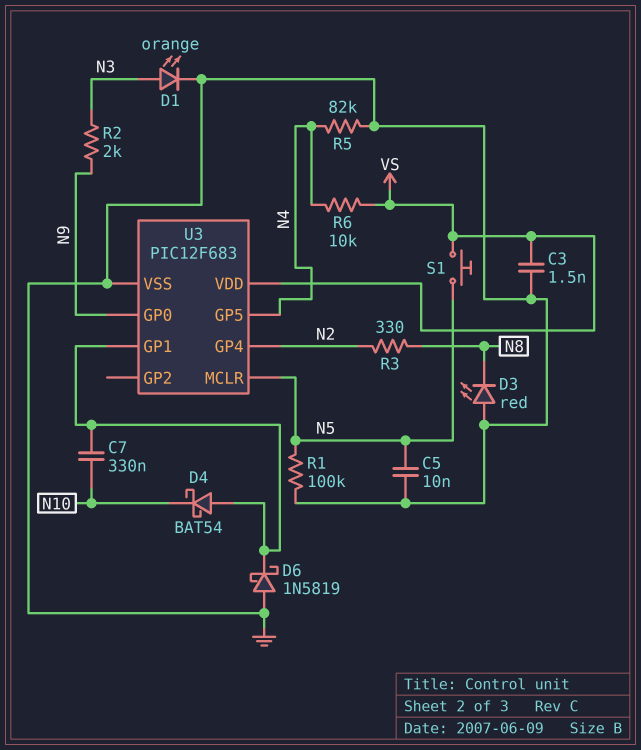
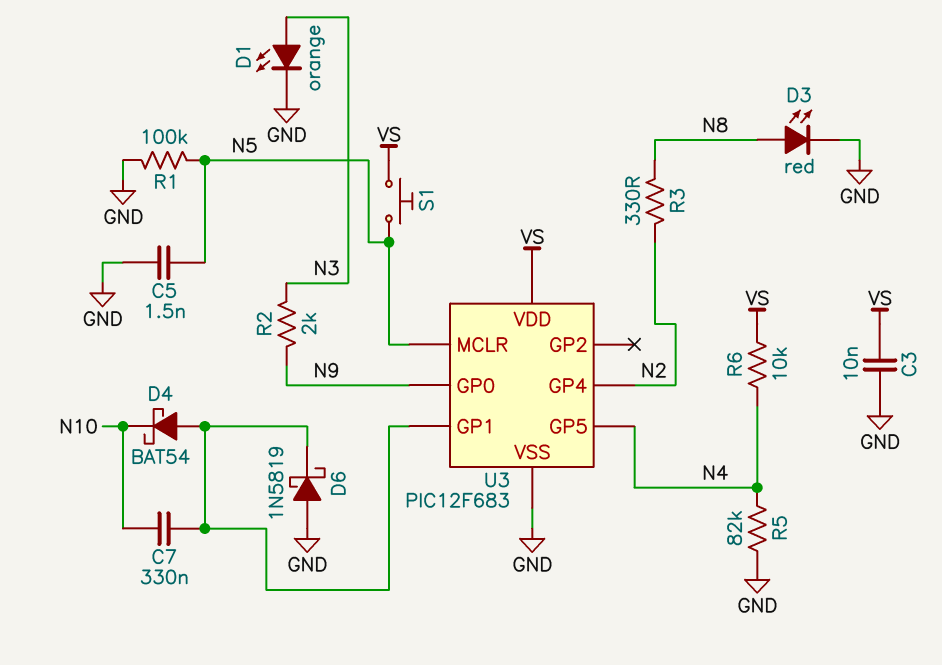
C3: 1.5nF (GND, VS) -> 10nF (GND, VS)
C5: 10nF (GND, N5) -> 1.5nF (GND, N5)
D3: LED red (A GND, K N8) -> LED red (A N8, K GND)

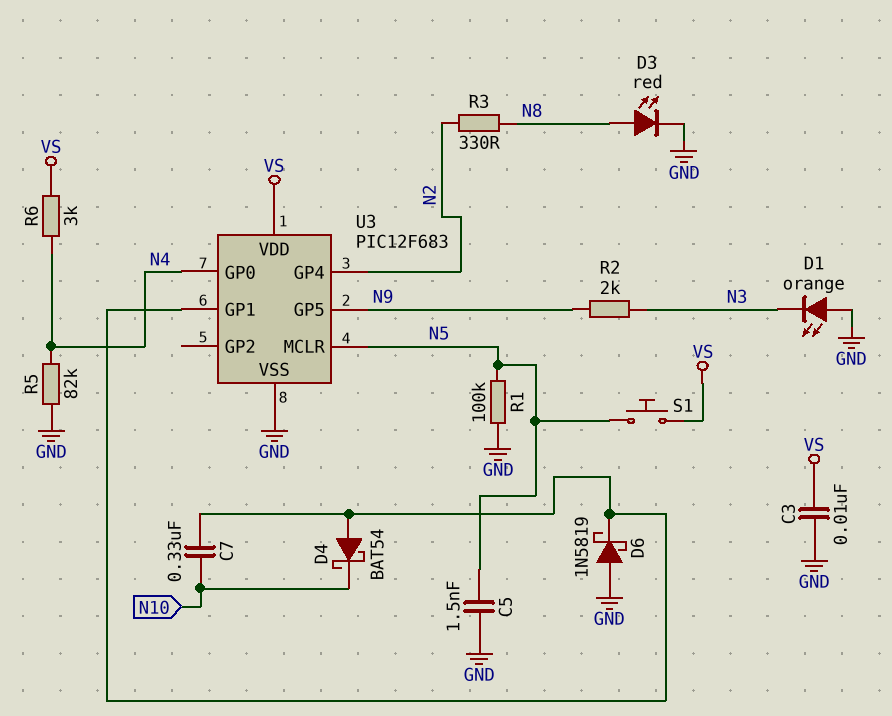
D1: LED orange (A N3, K GND) -> LED orange (A GND, K N3)
R6: 10k (N4, VS) -> 3k (N4, VS)
U3 pin GP0: N9 -> N4
U3 pin GP5: N4 -> N9

